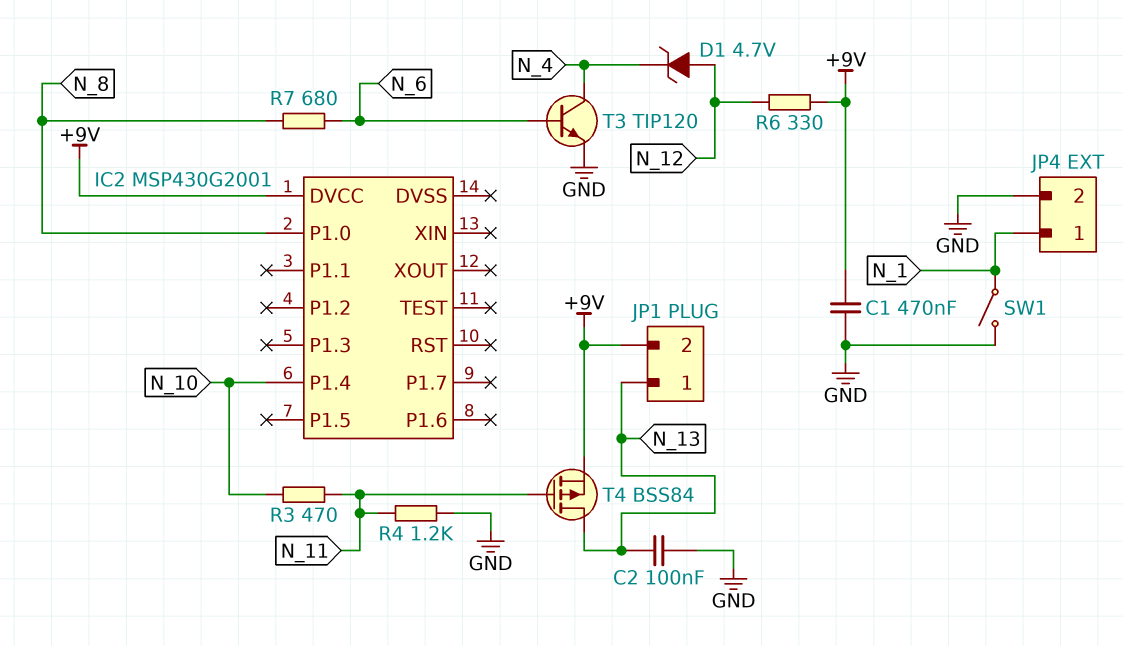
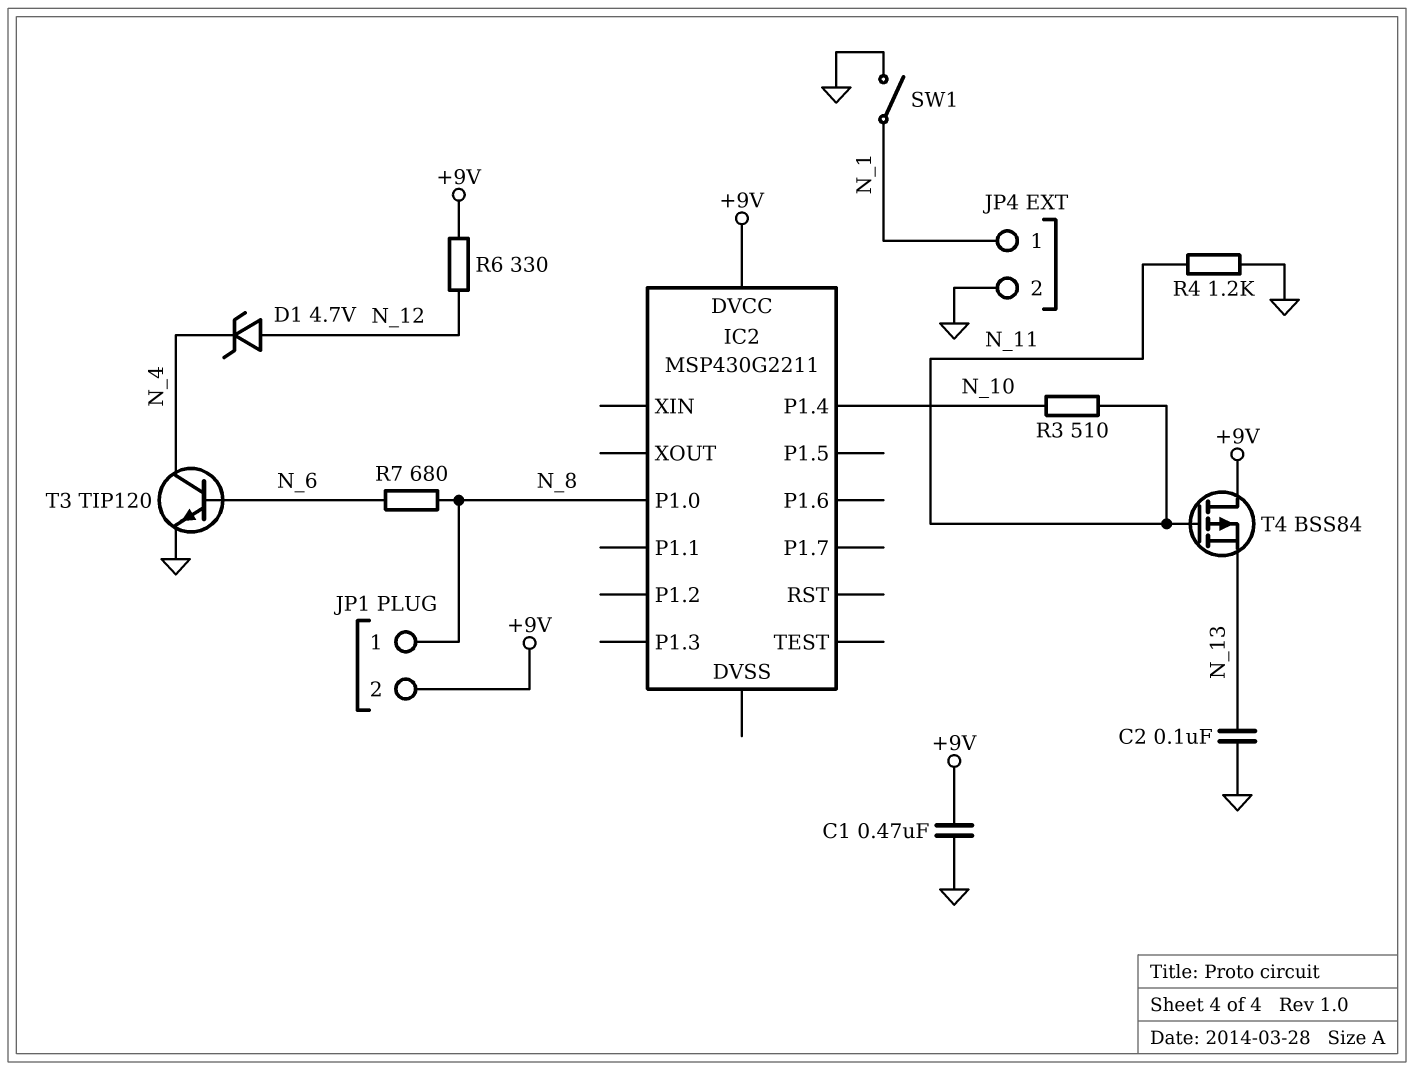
IC2: MSP430G2001 -> MSP430G2211
JP1 pin 1: N_13 -> N_8
R3: 470 (N_10, N_11) -> 510 (N_10, N_11)
T4: PMOS BSS84 (G N_11, D N_13, S +9V) -> PMOS BSS84 (G N_11, D +9V, S N_13)

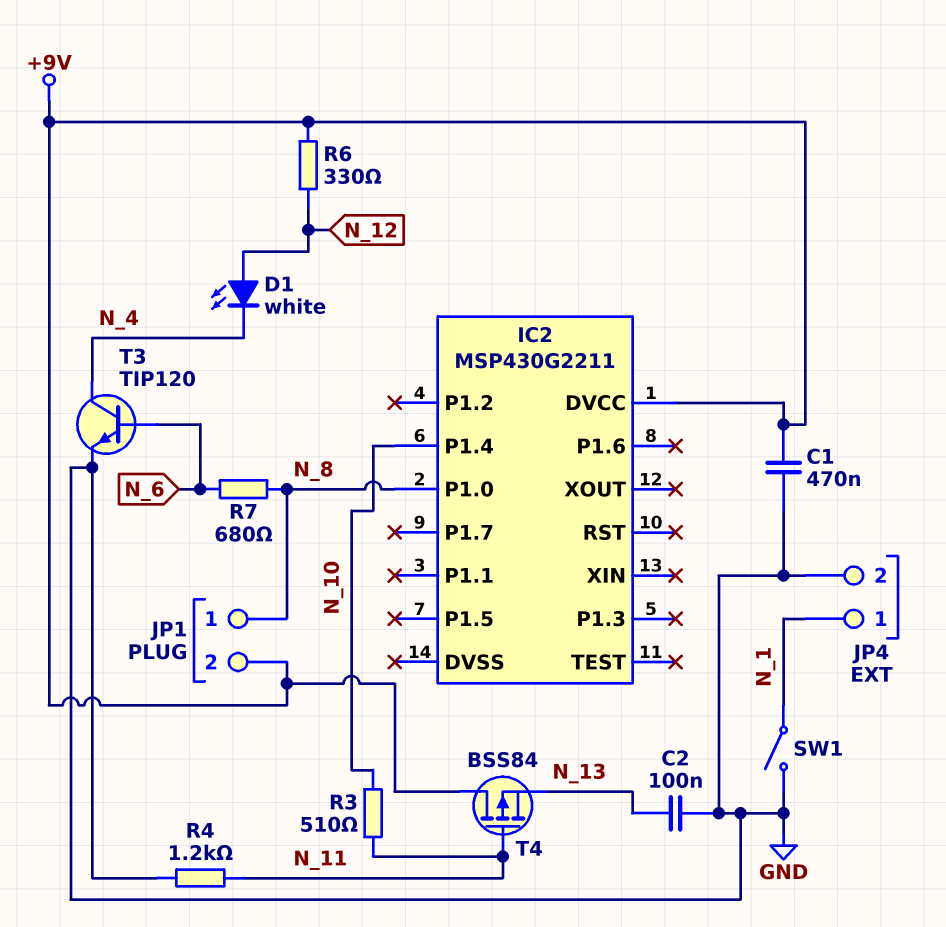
D1: zener 4.7V (A N_12, K N_4) -> LED white (A N_12, K N_4)

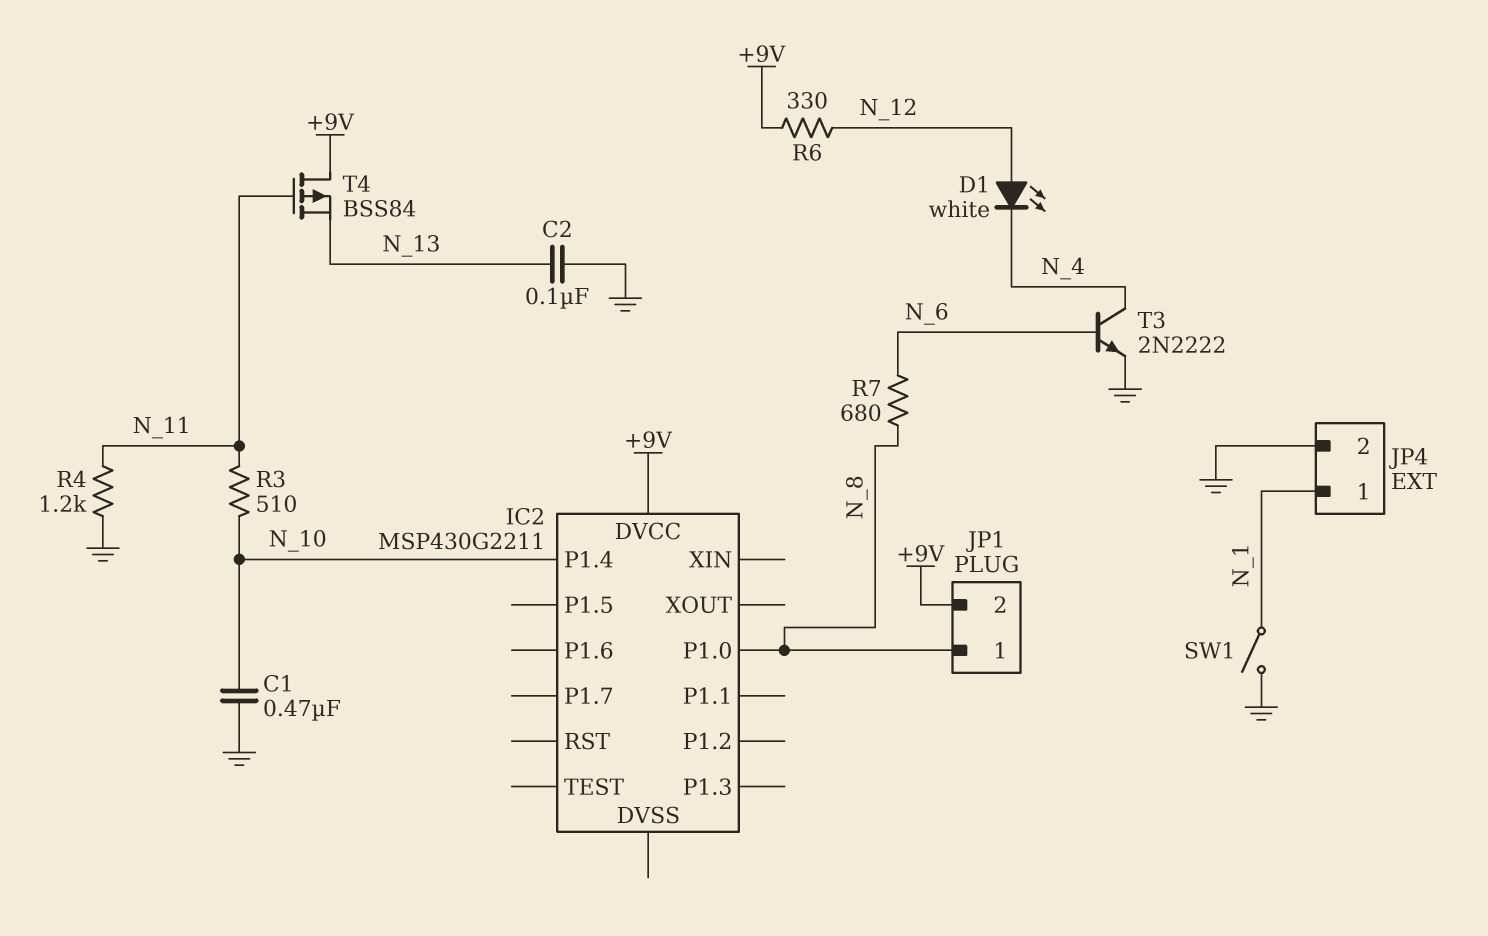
C1: 470nF (+9V, GND) -> 470nF (GND, N_10)
T3: NPN TIP120 (B N_6, C N_4, E GND) -> NPN 2N2222 (B N_6, C N_4, E GND)

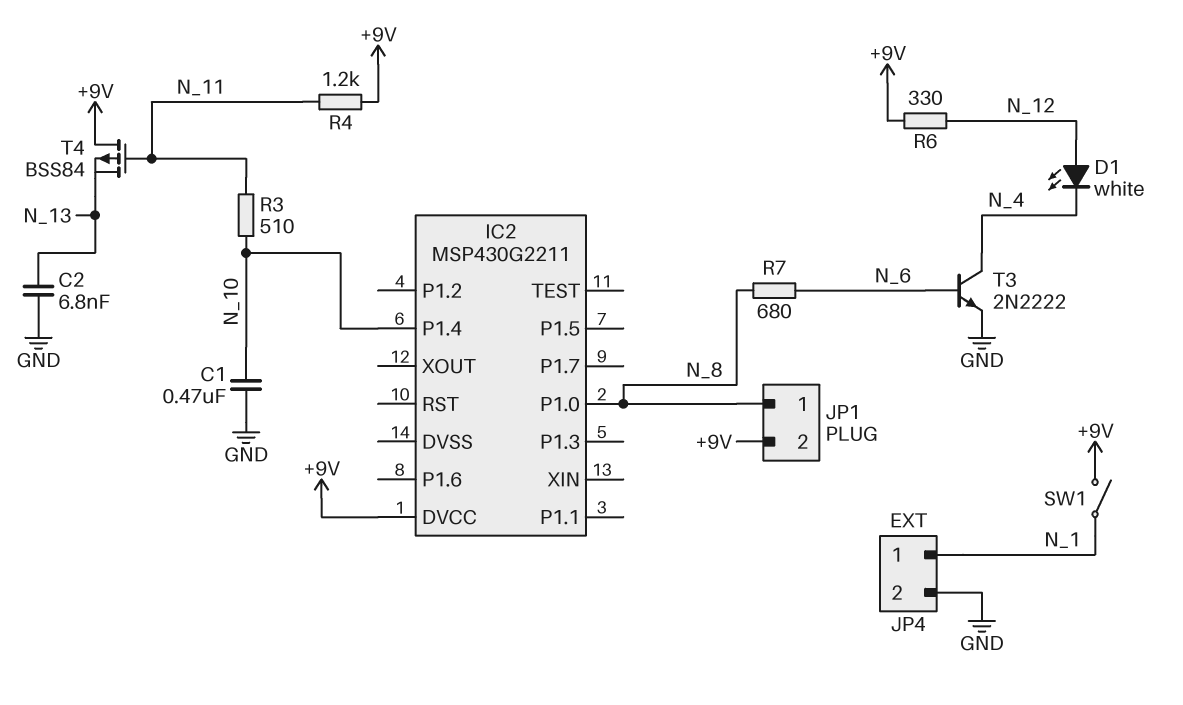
C2: 100nF (GND, N_13) -> 6.8nF (GND, N_13)
R4: 1.2k (GND, N_11) -> 1.2k (+9V, N_11)
SW1: switch (GND, N_1) -> switch (+9V, N_1)

